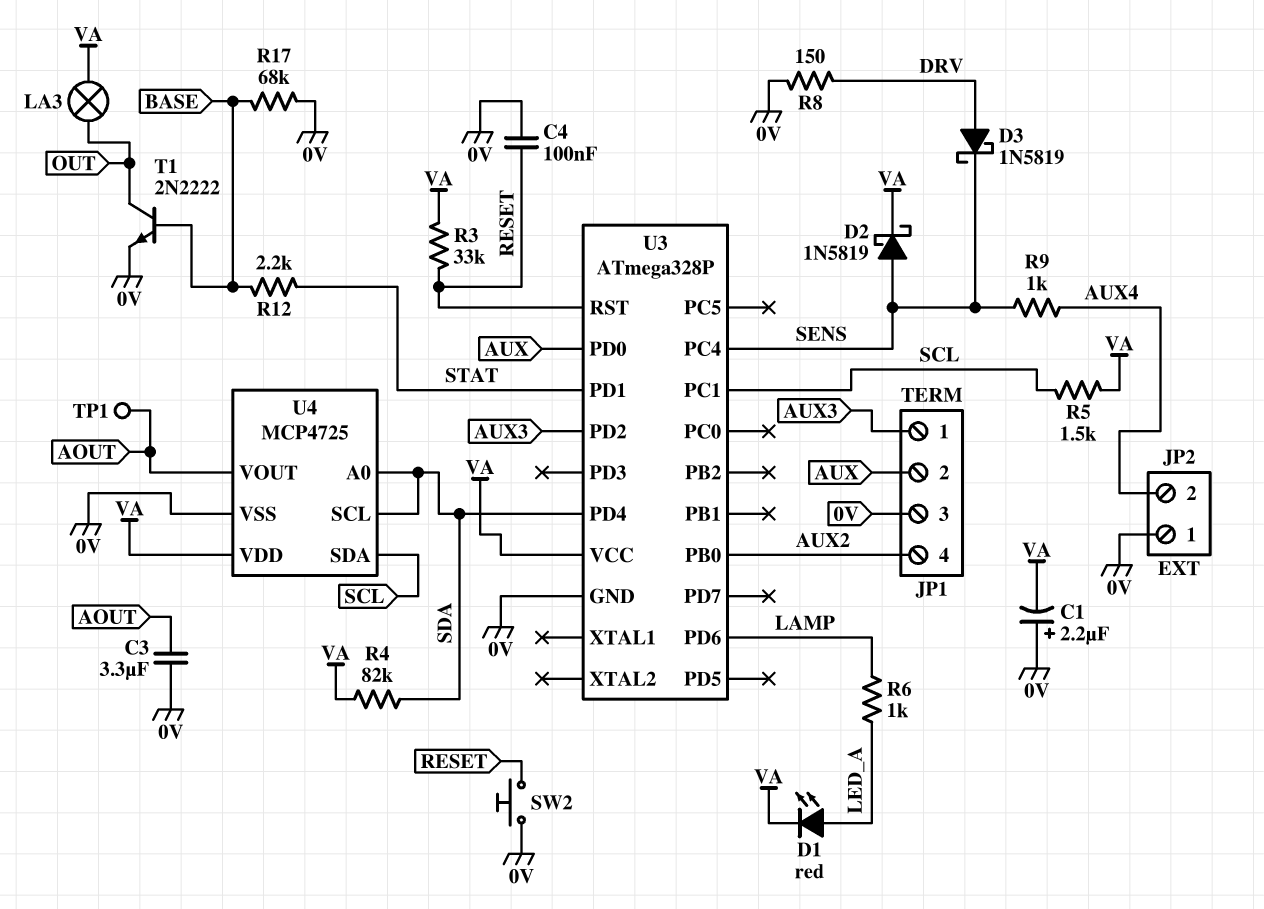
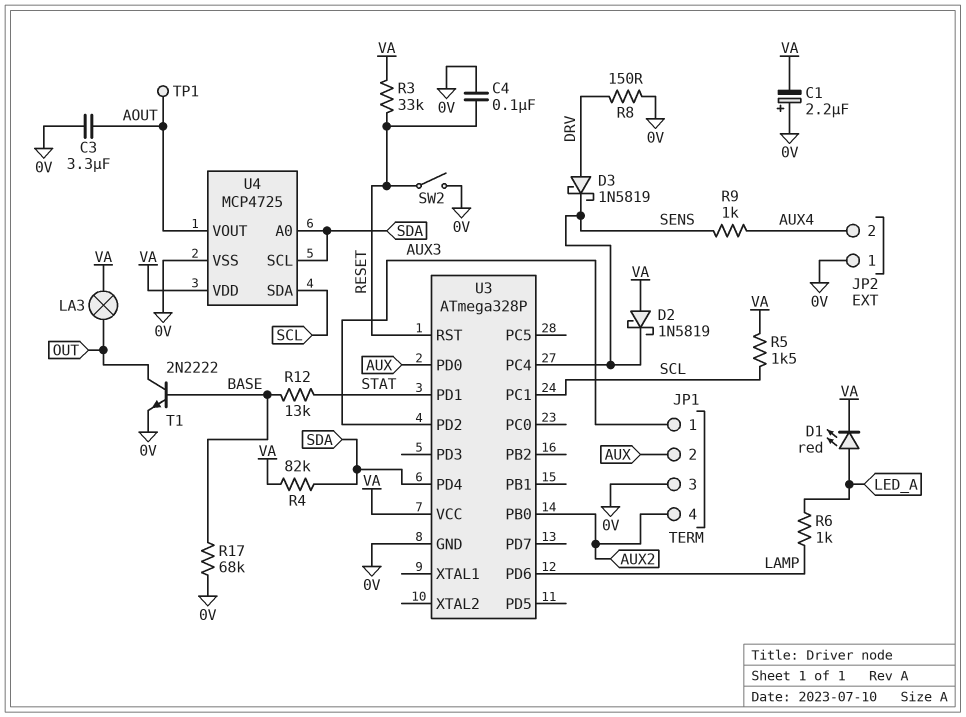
D2: schottky 1N5819 (A SENS, K VA) -> schottky 1N5819 (A VA, K SENS)
R12: 2.2k (BASE, STAT) -> 13k (BASE, STAT)
SW2: button (0V, RESET) -> switch (0V, RESET)

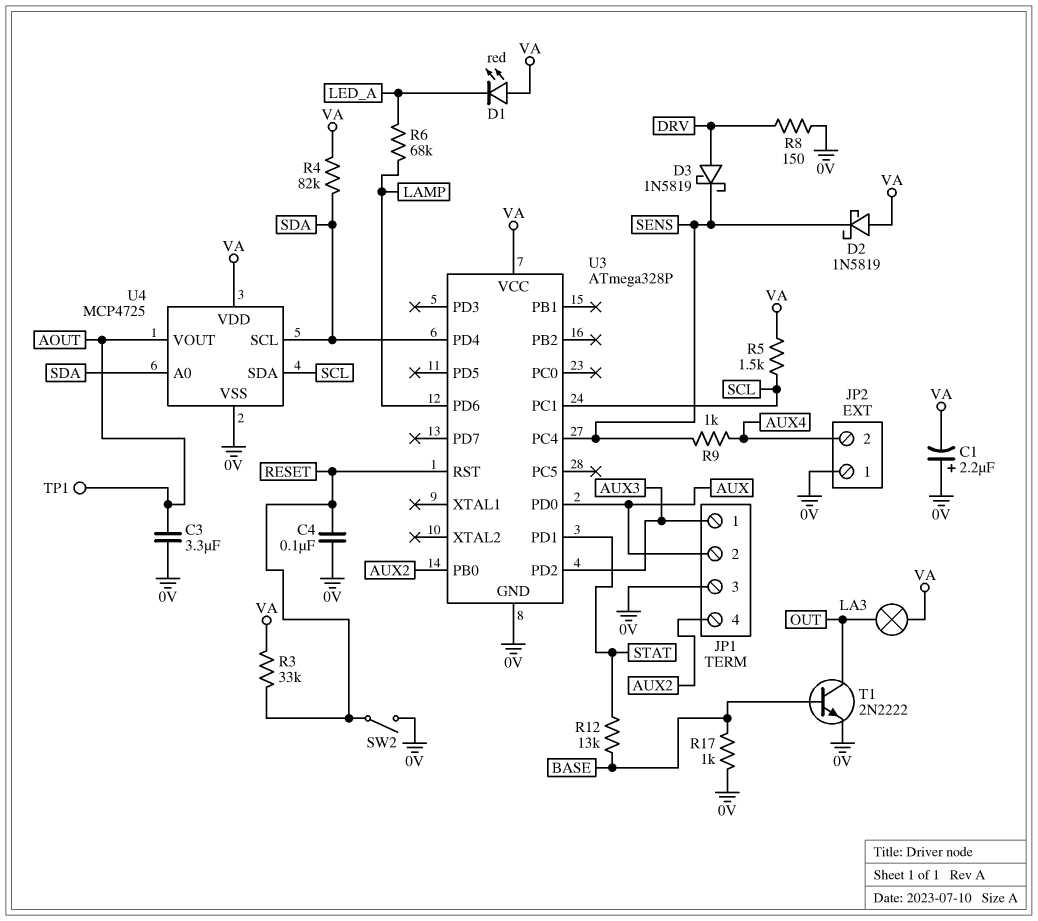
D1: LED red (A LED_A, K VA) -> LED red (A VA, K LED_A)
R6: 1k (LAMP, LED_A) -> 68k (LAMP, LED_A)
R17: 68k (0V, BASE) -> 1k (0V, BASE)

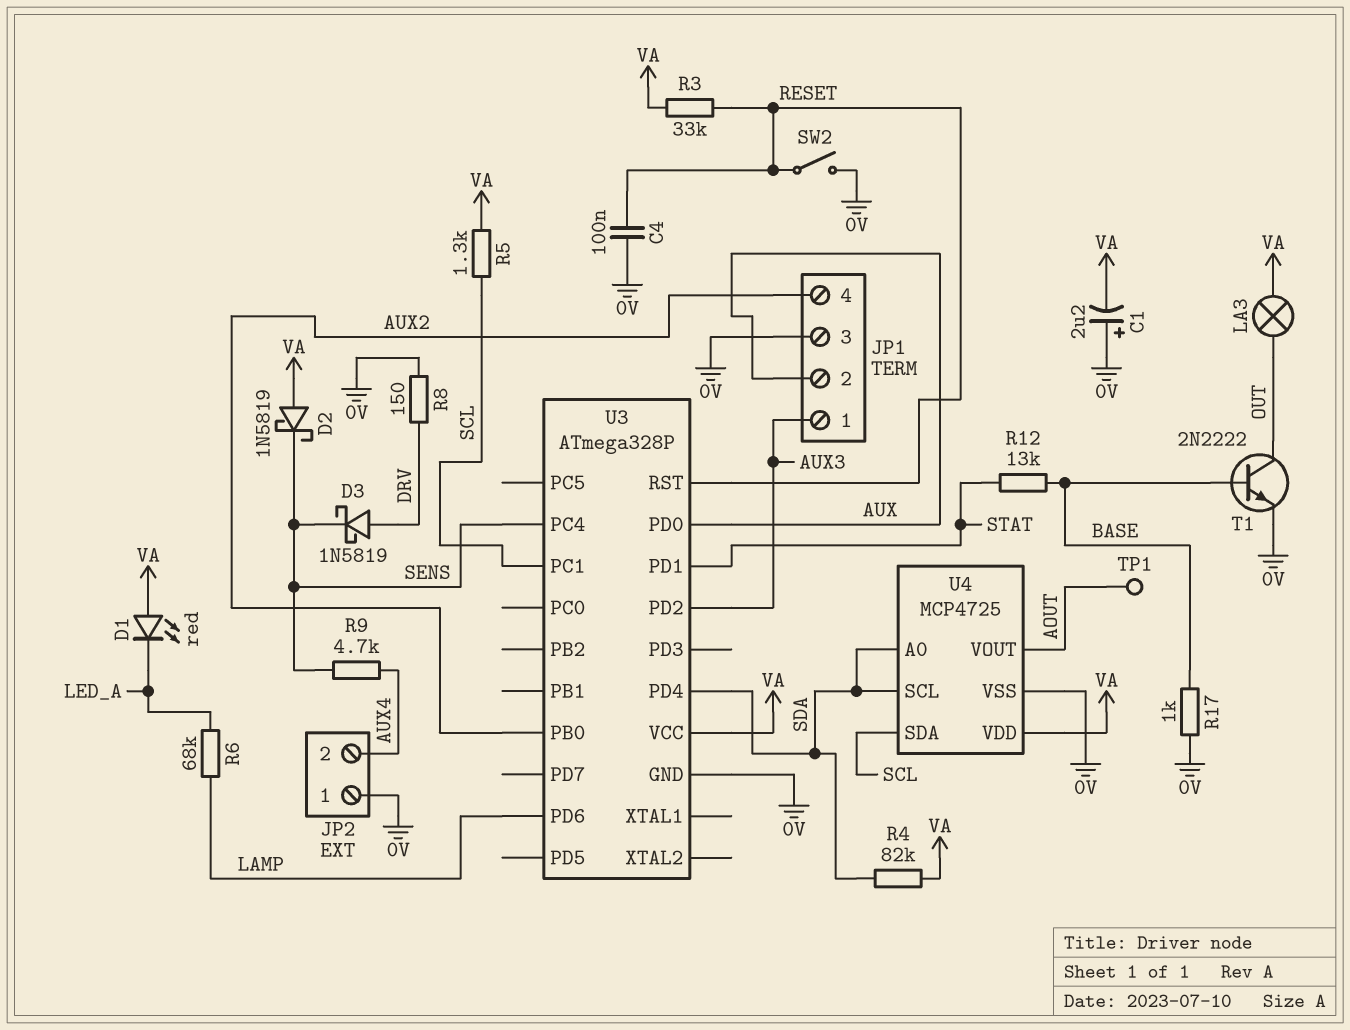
C3: 3.3uF (0V, AOUT) -> none
R5: 1.5k (SCL, VA) -> 1.3k (SCL, VA)
R9: 1k (AUX4, SENS) -> 4.7k (AUX4, SENS)

